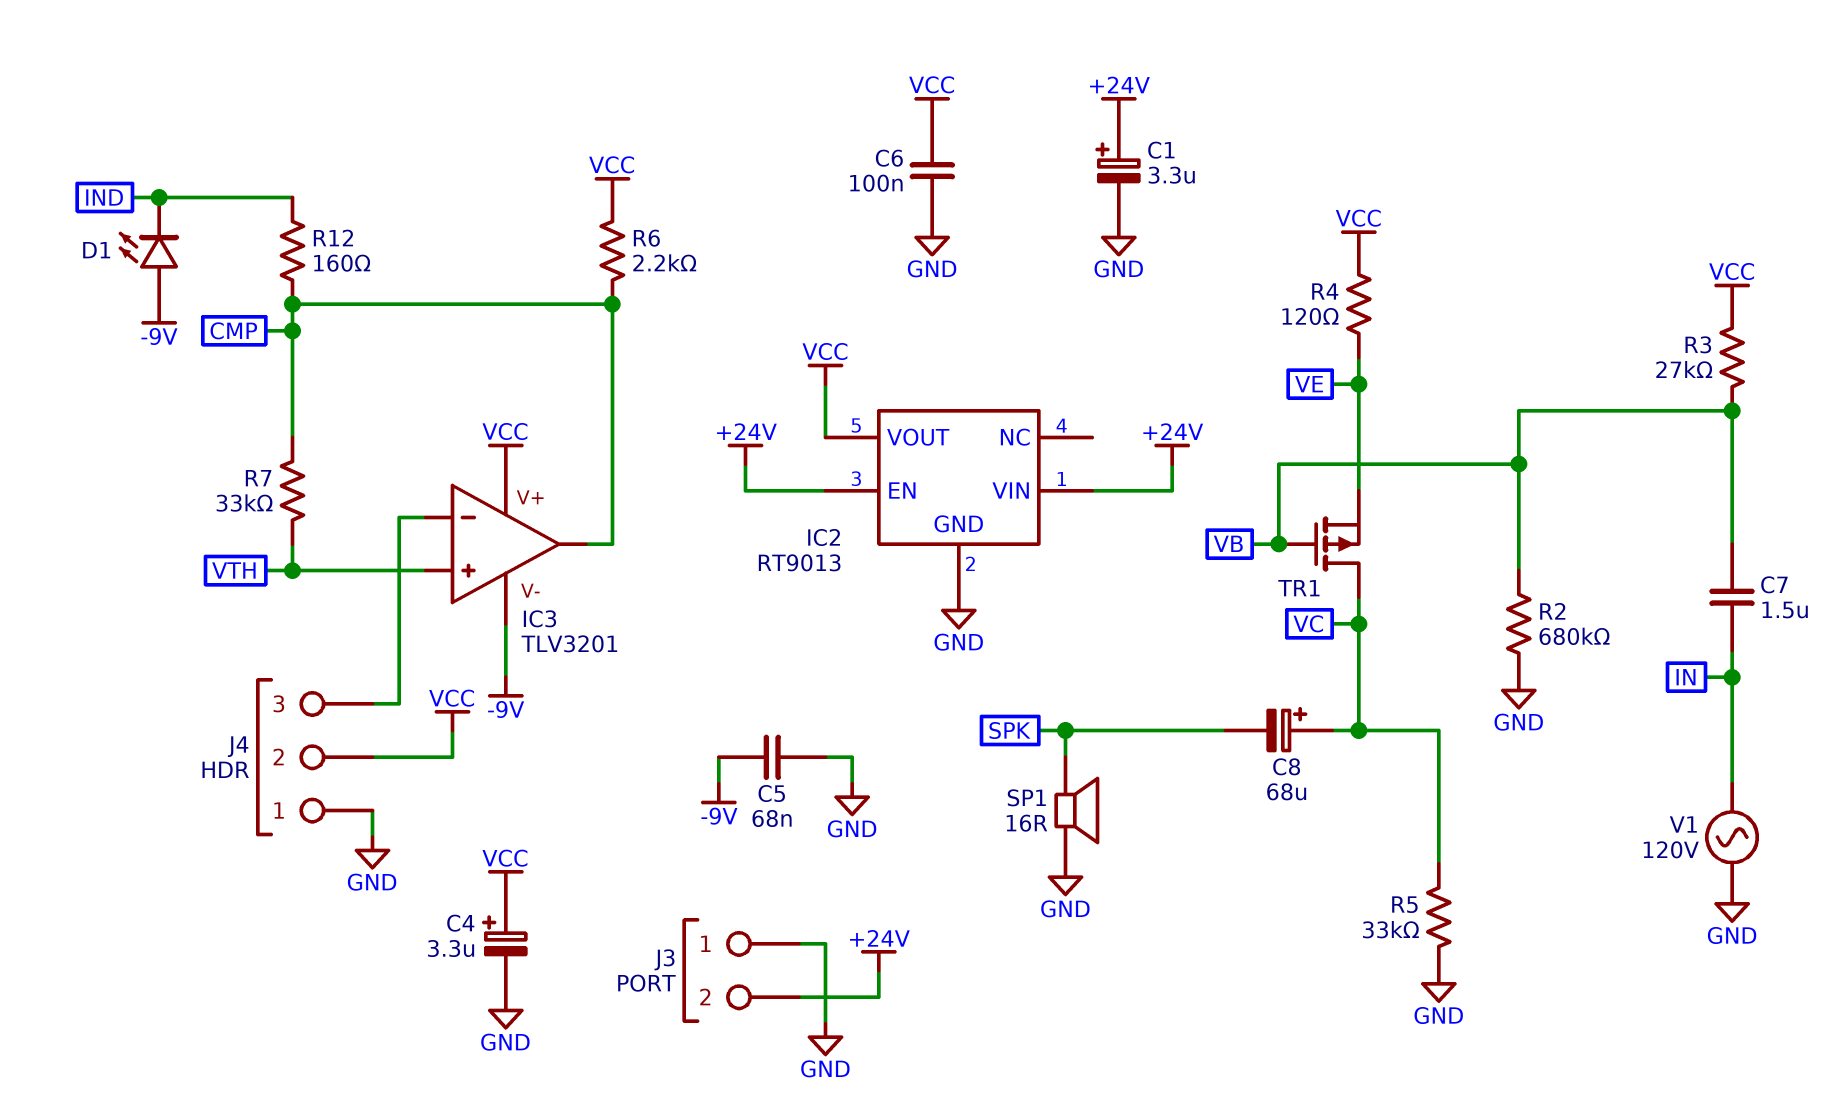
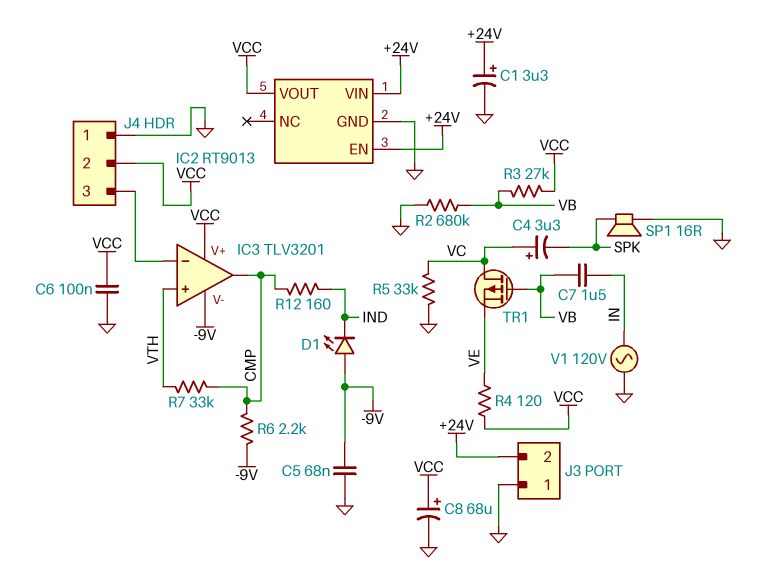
C4: 3.3uF (plus VCC, minus GND) -> 3.3uF (plus VC, minus SPK)
C8: 68uF (plus VC, minus SPK) -> 68uF (plus VCC, minus GND)
R6: 2.2k (CMP, VCC) -> 2.2k (-9V, CMP)

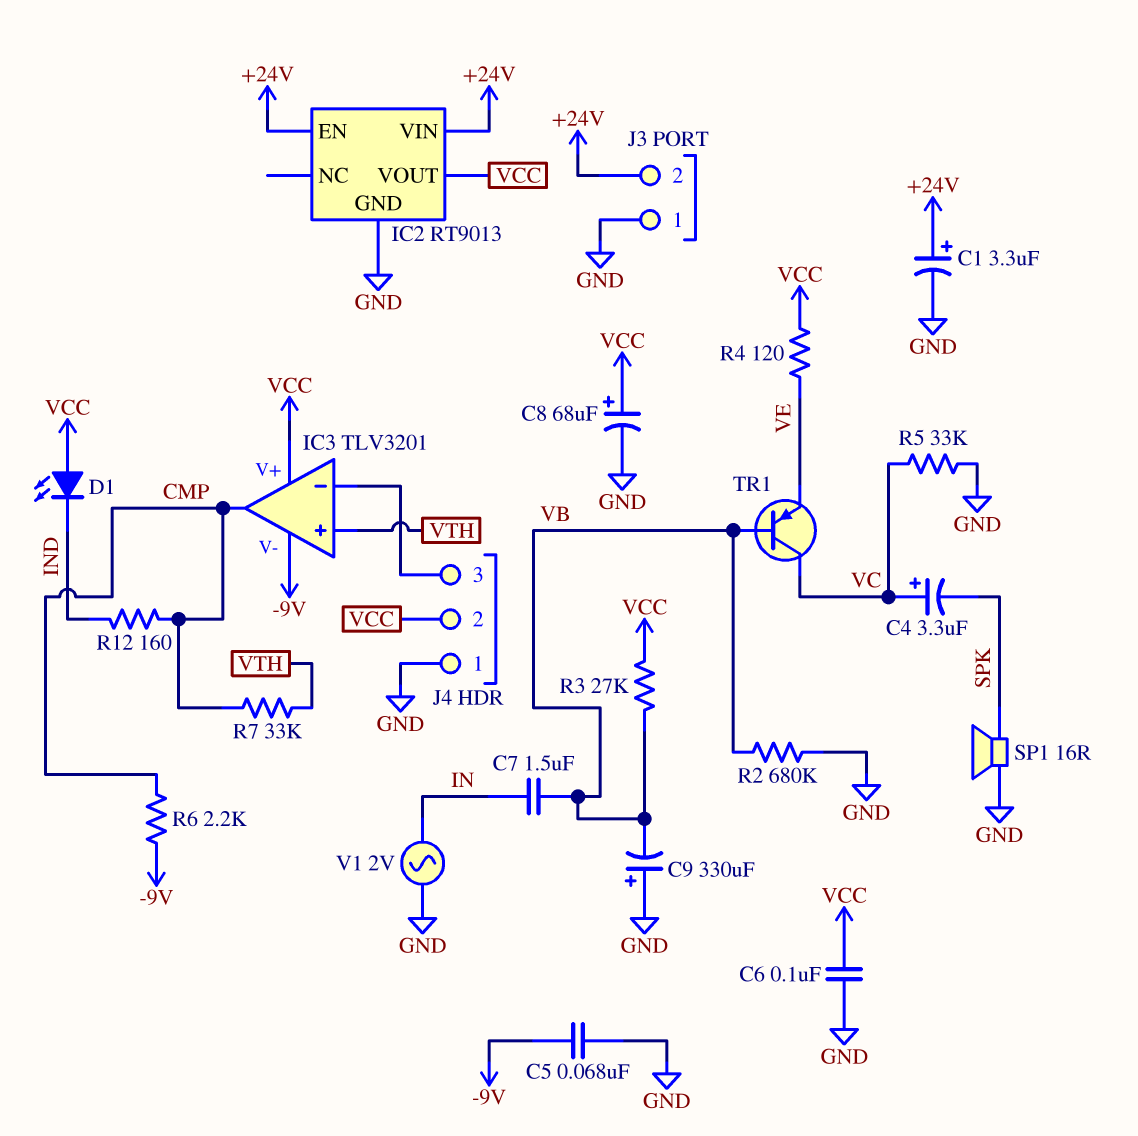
C9: none -> 330uF (plus GND, minus VB)
D1: LED (A -9V, K IND) -> LED (A VCC, K IND)
TR1: PMOS (G VB, D VC, S VE) -> PNP (B VB, C VC, E VE)
V1: AC 120V (GND, IN) -> AC 2V (GND, IN)

